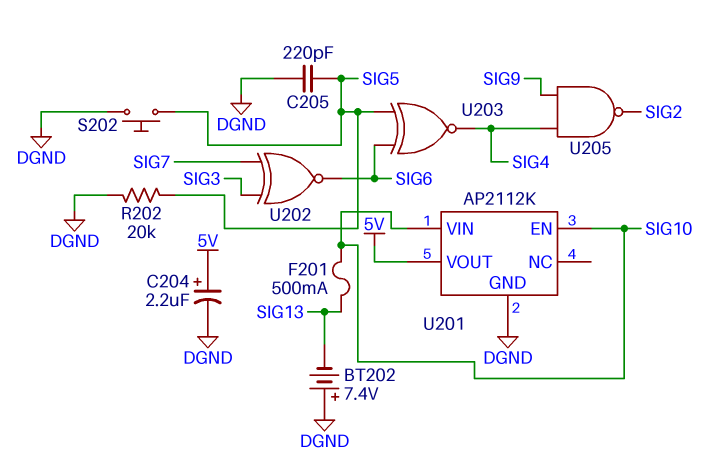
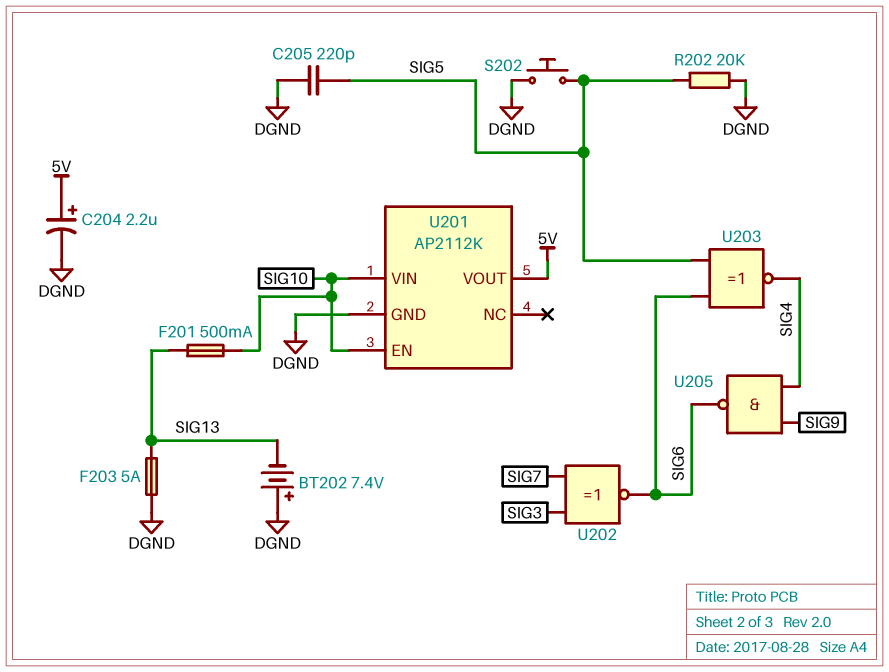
F203: none -> 5A (DGND, SIG13)
U205: NAND (in SIG4, in SIG9, out SIG2) -> NAND (in SIG4, in SIG9, out SIG6)

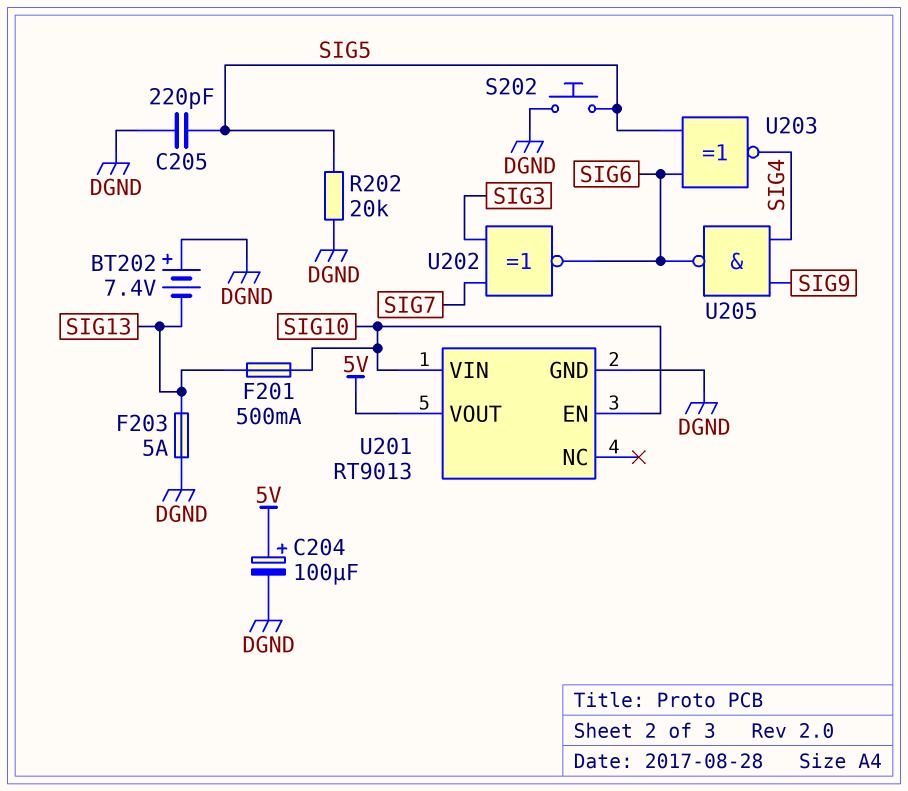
C204: 2.2uF (plus 5V, minus DGND) -> 100uF (plus 5V, minus DGND)
U201: AP2112K -> RT9013

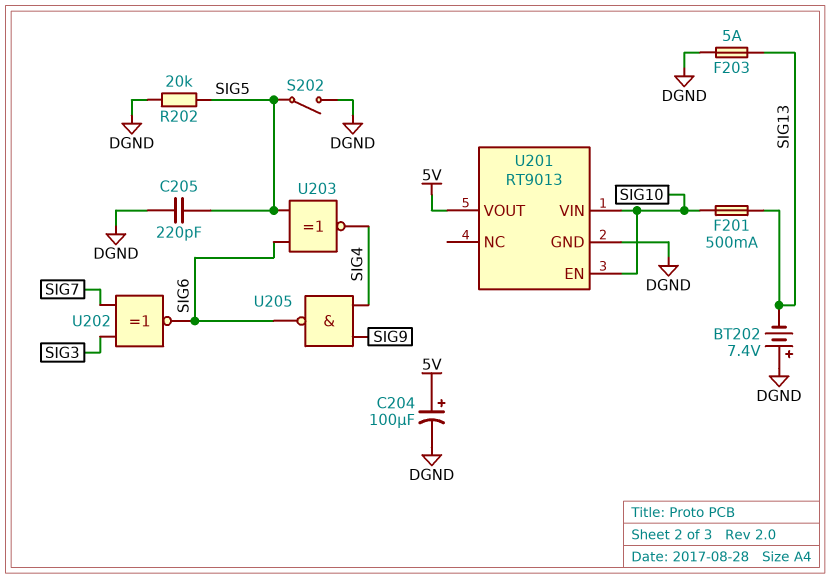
S202: button (DGND, SIG5) -> switch (DGND, SIG5)

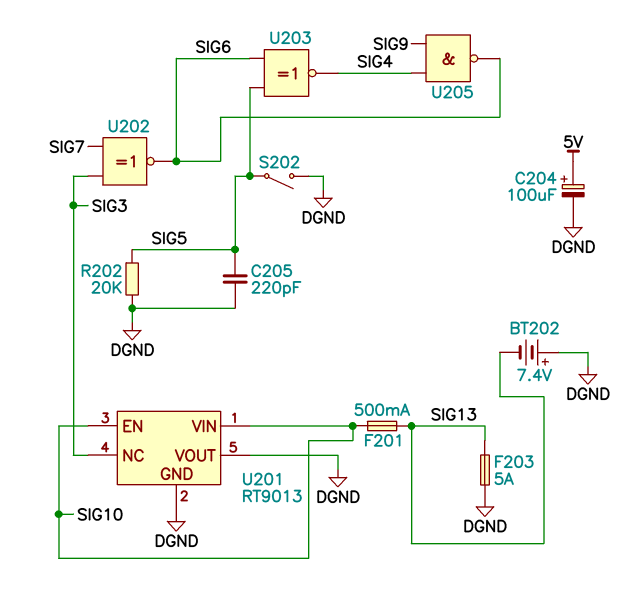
U201 pin NC: none -> SIG3
U201 pin VOUT: 5V -> DGND

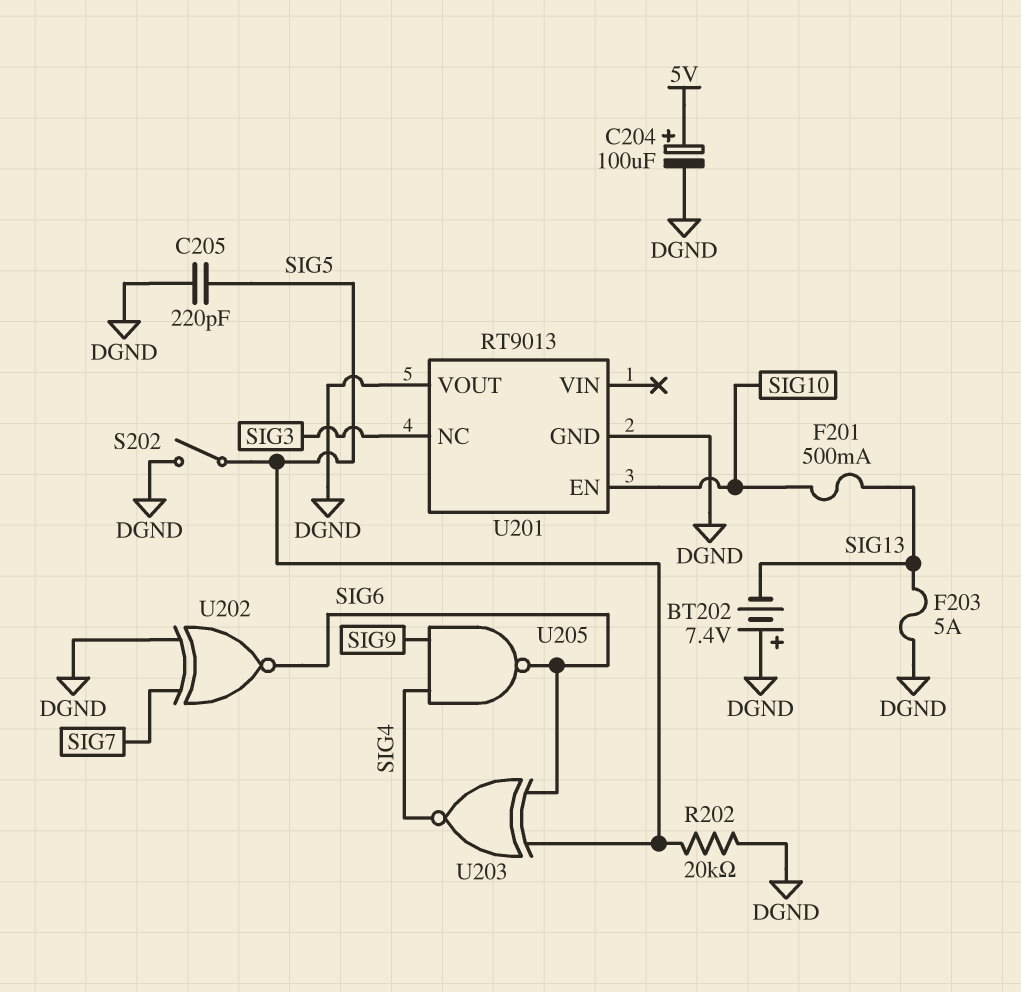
U201 pin VIN: SIG10 -> none
U202: XNOR (in SIG3, in SIG7, out SIG6) -> XNOR (in DGND, in SIG7, out SIG6)

